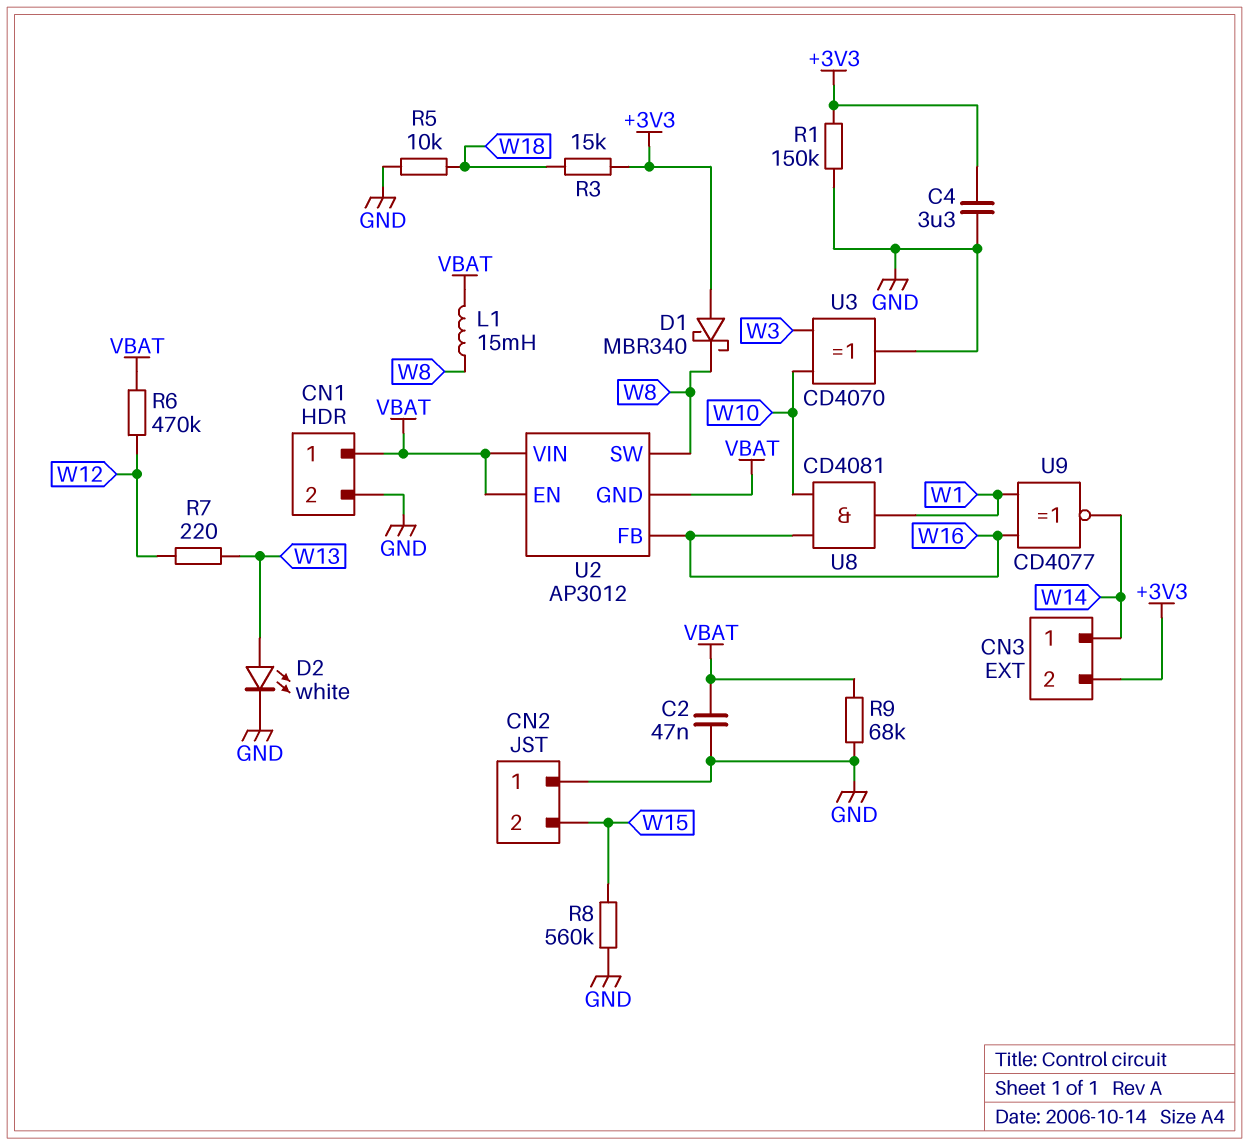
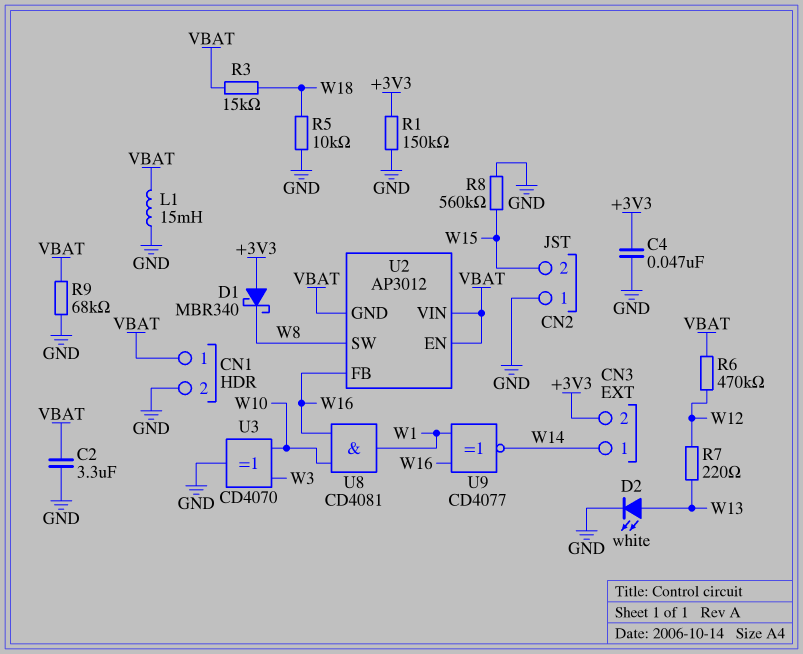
C2: 47nF (GND, VBAT) -> 3.3uF (GND, VBAT)
C4: 3.3uF (+3V3, GND) -> 47nF (+3V3, GND)
L1: 15mH (VBAT, W8) -> 15mH (GND, VBAT)
R3: 15k (+3V3, W18) -> 15k (VBAT, W18)

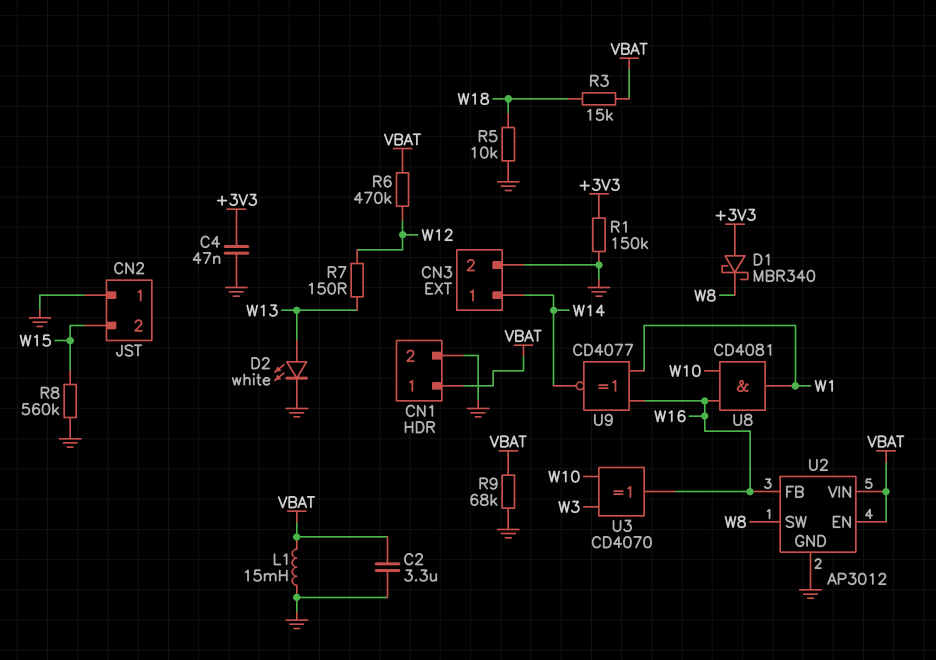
CN3 pin 2: +3V3 -> GND
R7: 220 (W12, W13) -> 150 (W12, W13)
U2 pin GND: VBAT -> GND
U3: XOR CD4070 (in W3, in W10, out GND) -> XOR CD4070 (in W3, in W10, out W16)

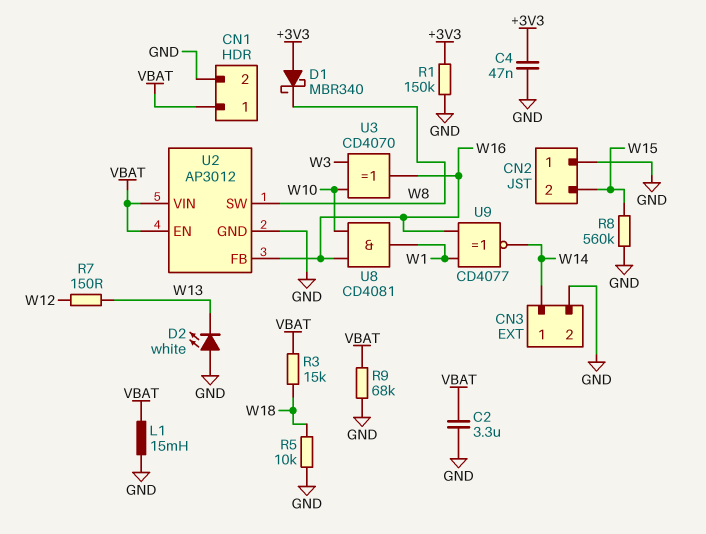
D2: LED white (A W13, K GND) -> LED white (A GND, K W13)
R6: 470k (VBAT, W12) -> none

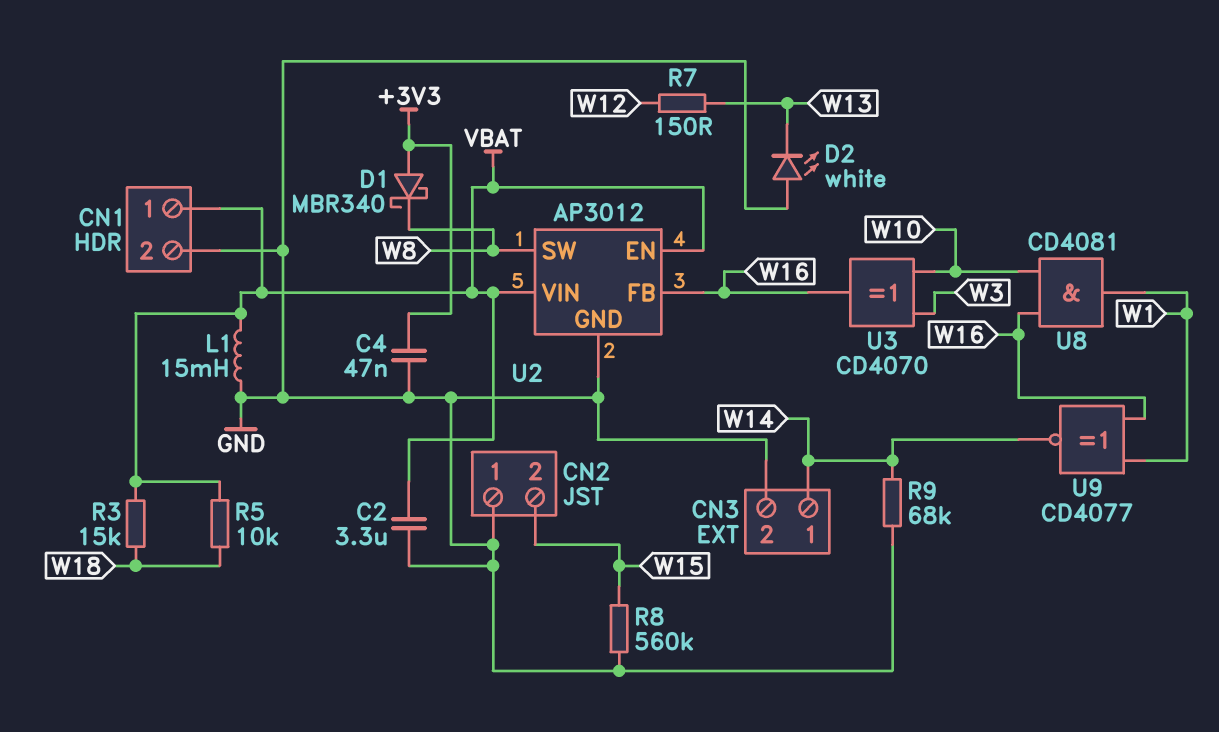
R1: 150k (+3V3, GND) -> none
R5: 10k (GND, W18) -> 10k (VBAT, W18)
R9: 68k (GND, VBAT) -> 68k (GND, W14)

